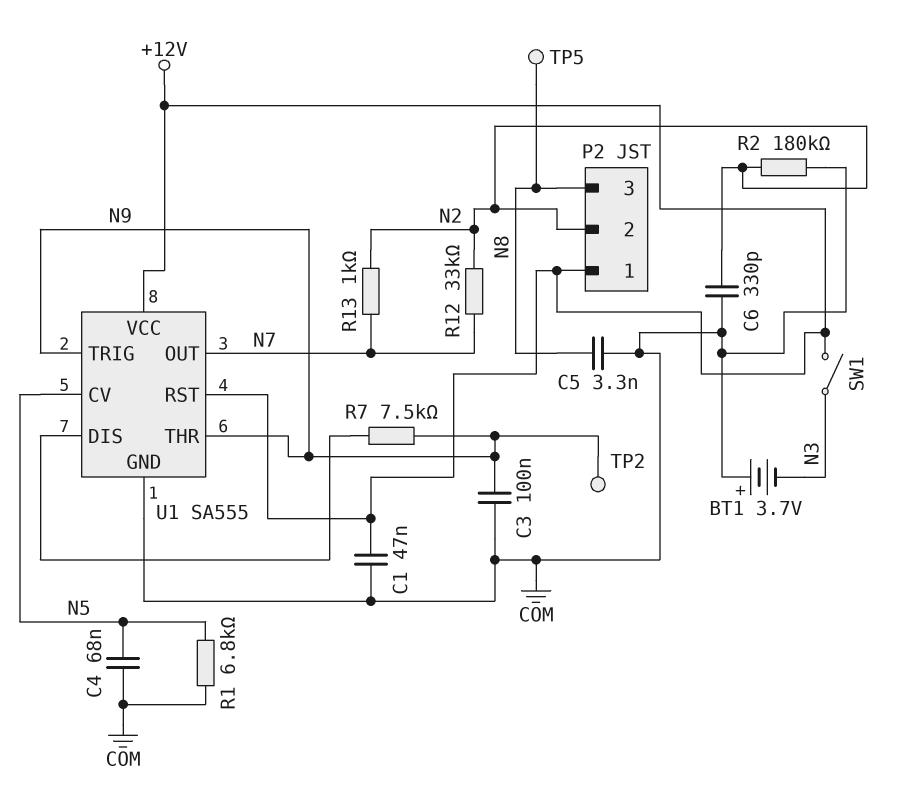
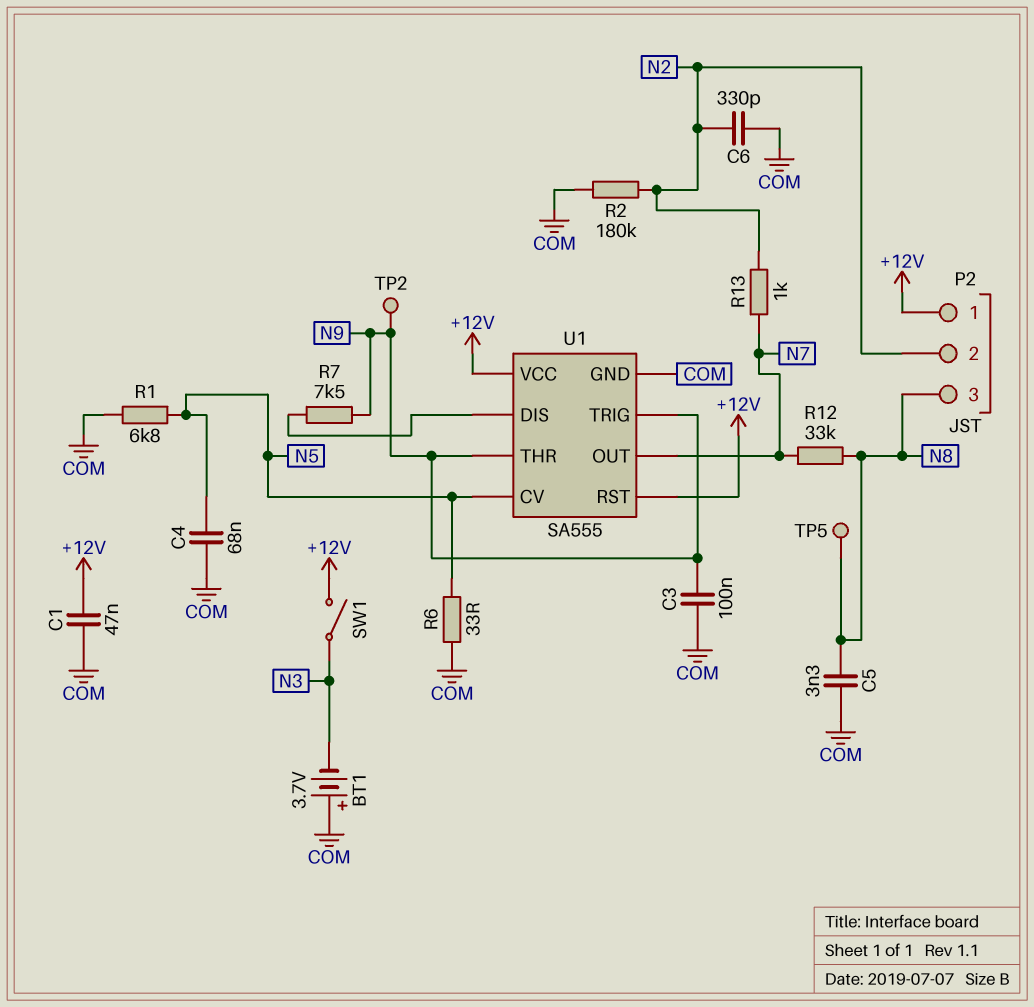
R6: none -> 33 (COM, N5)
R12: 33k (N2, N7) -> 33k (N7, N8)

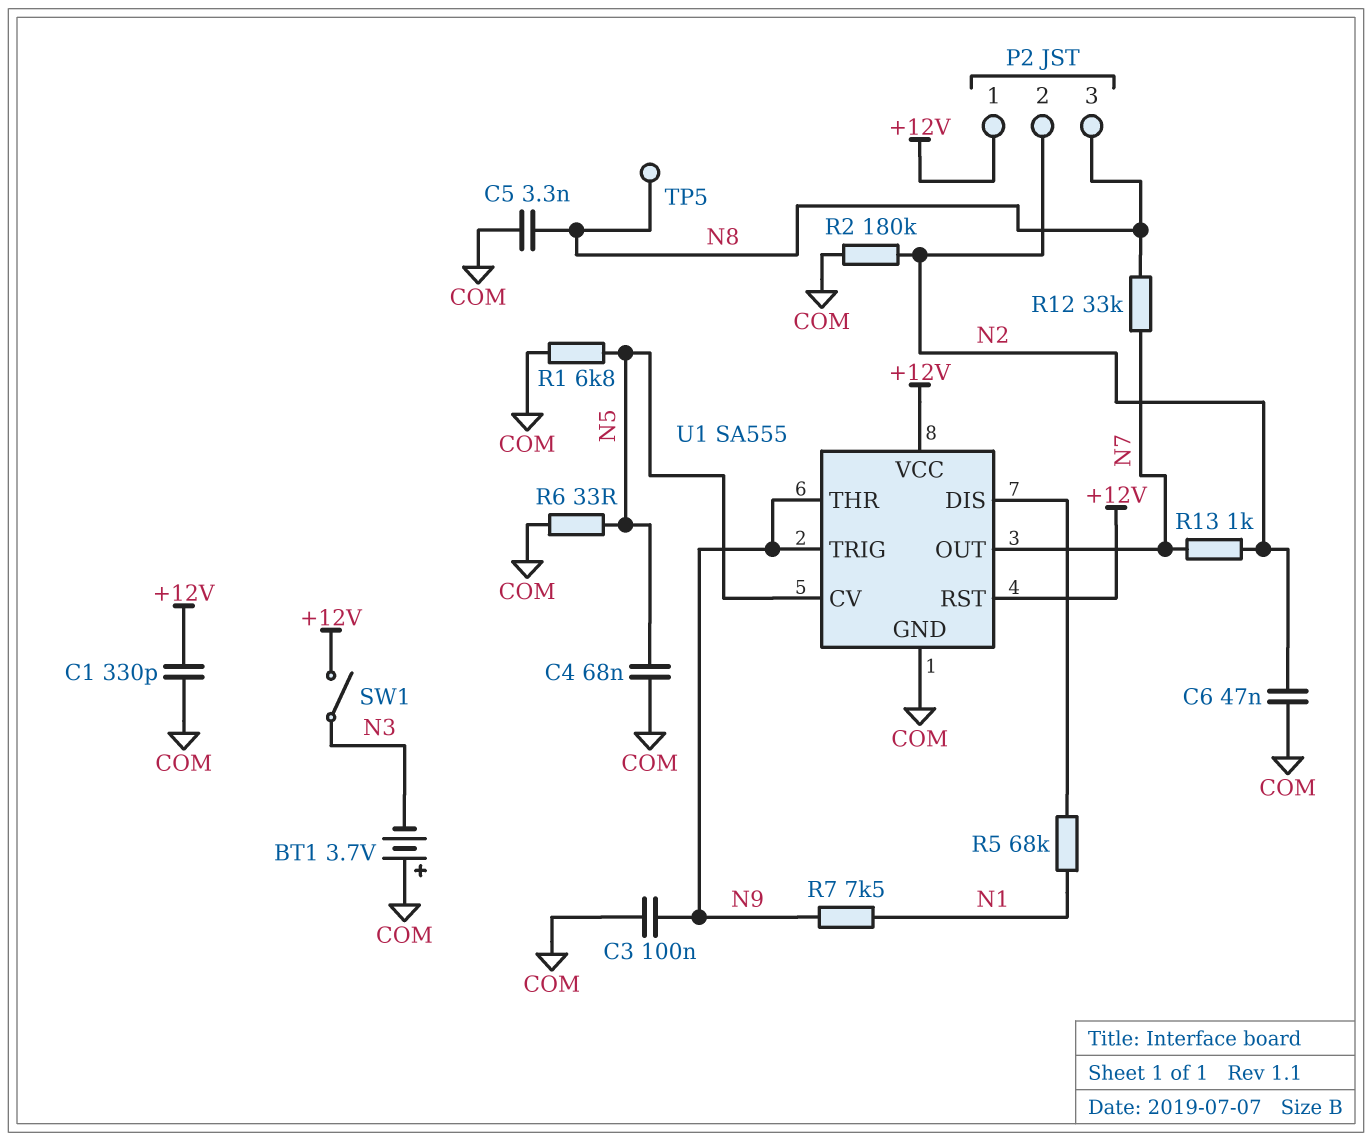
C1: 47nF (+12V, COM) -> 330pF (+12V, COM)
C6: 330pF (COM, N2) -> 47nF (COM, N2)
R5: none -> 68k (N1, U1/DIS)
R7: 7.5k (N9, U1/DIS) -> 7.5k (N1, N9)
TP2: test point (N9) -> none

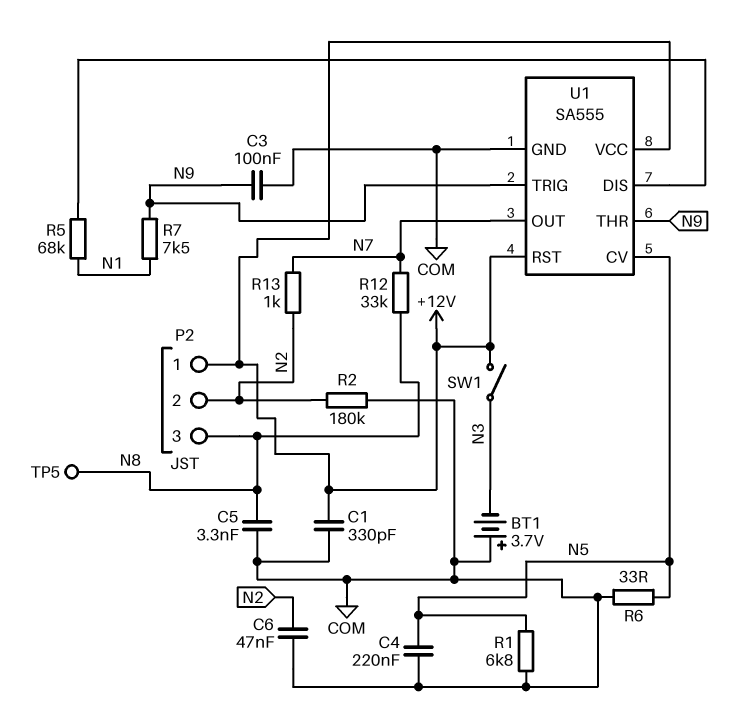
C4: 68nF (COM, N5) -> 220nF (COM, N5)

